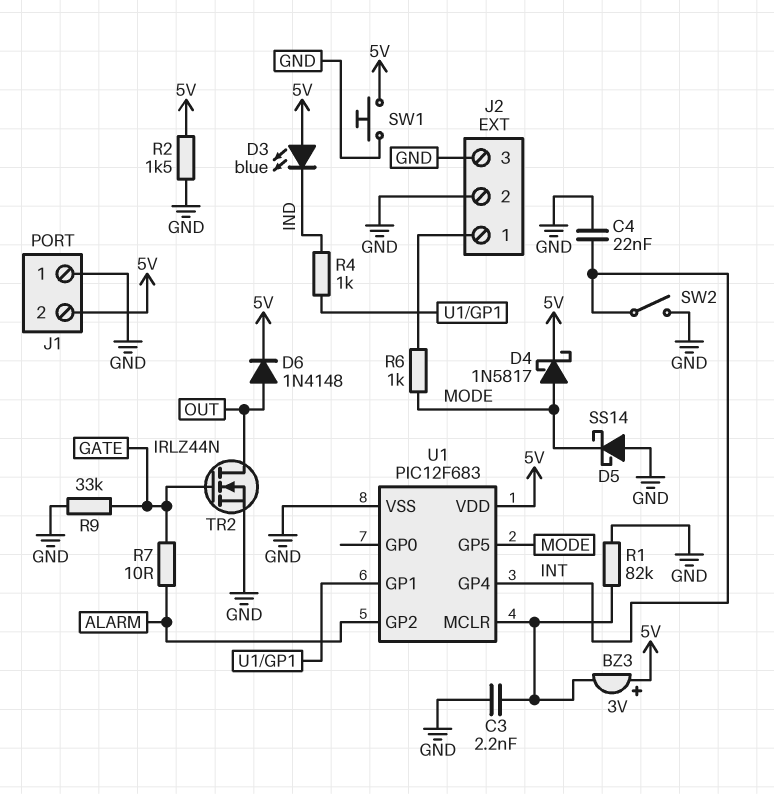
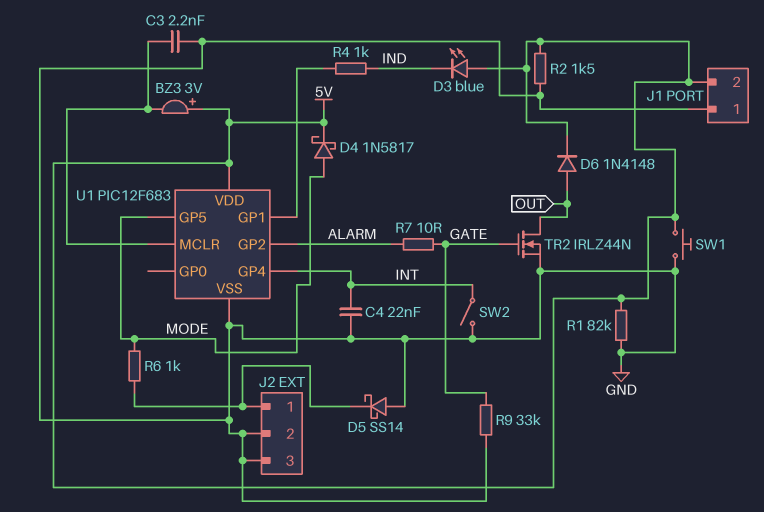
D5: schottky SS14 (A GND, K MODE) -> schottky SS14 (A GND, K J2/1)
R1: 82k (GND, U1/MCLR) -> 82k (5V, GND)

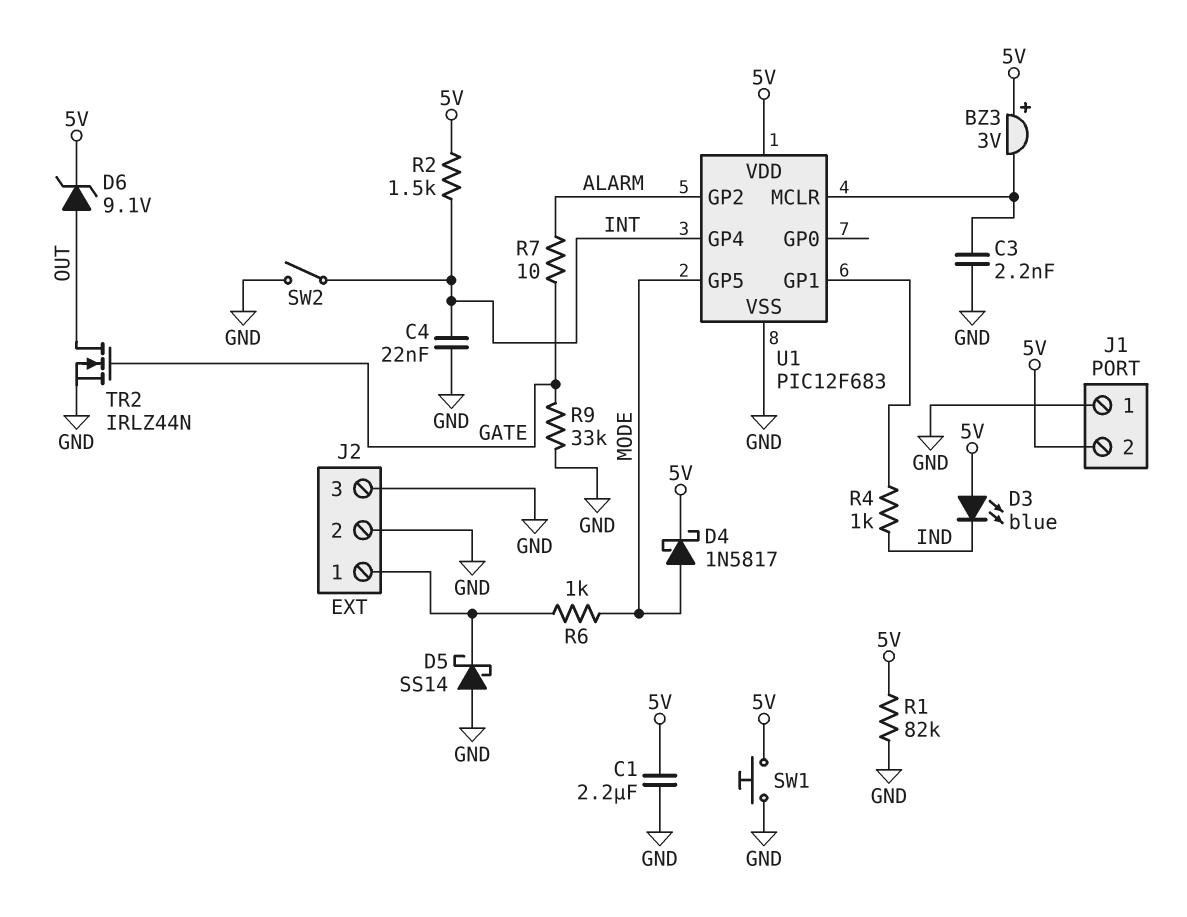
C1: none -> 2.2uF (5V, GND)
D6: diode 1N4148 (A OUT, K 5V) -> zener 9.1V (A OUT, K 5V)
R2: 1.5k (5V, GND) -> 1.5k (5V, INT)

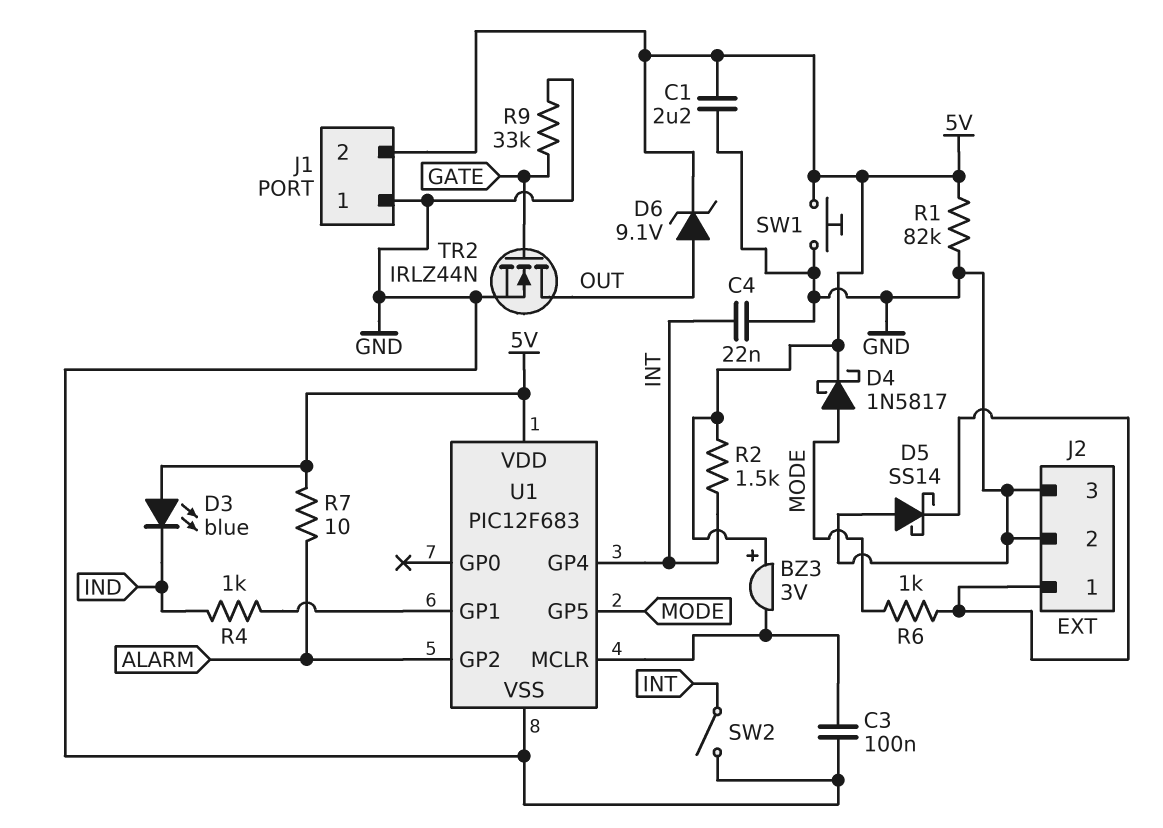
C3: 2.2nF (GND, U1/MCLR) -> 100nF (GND, U1/MCLR)
R7: 10 (ALARM, GATE) -> 10 (5V, ALARM)

